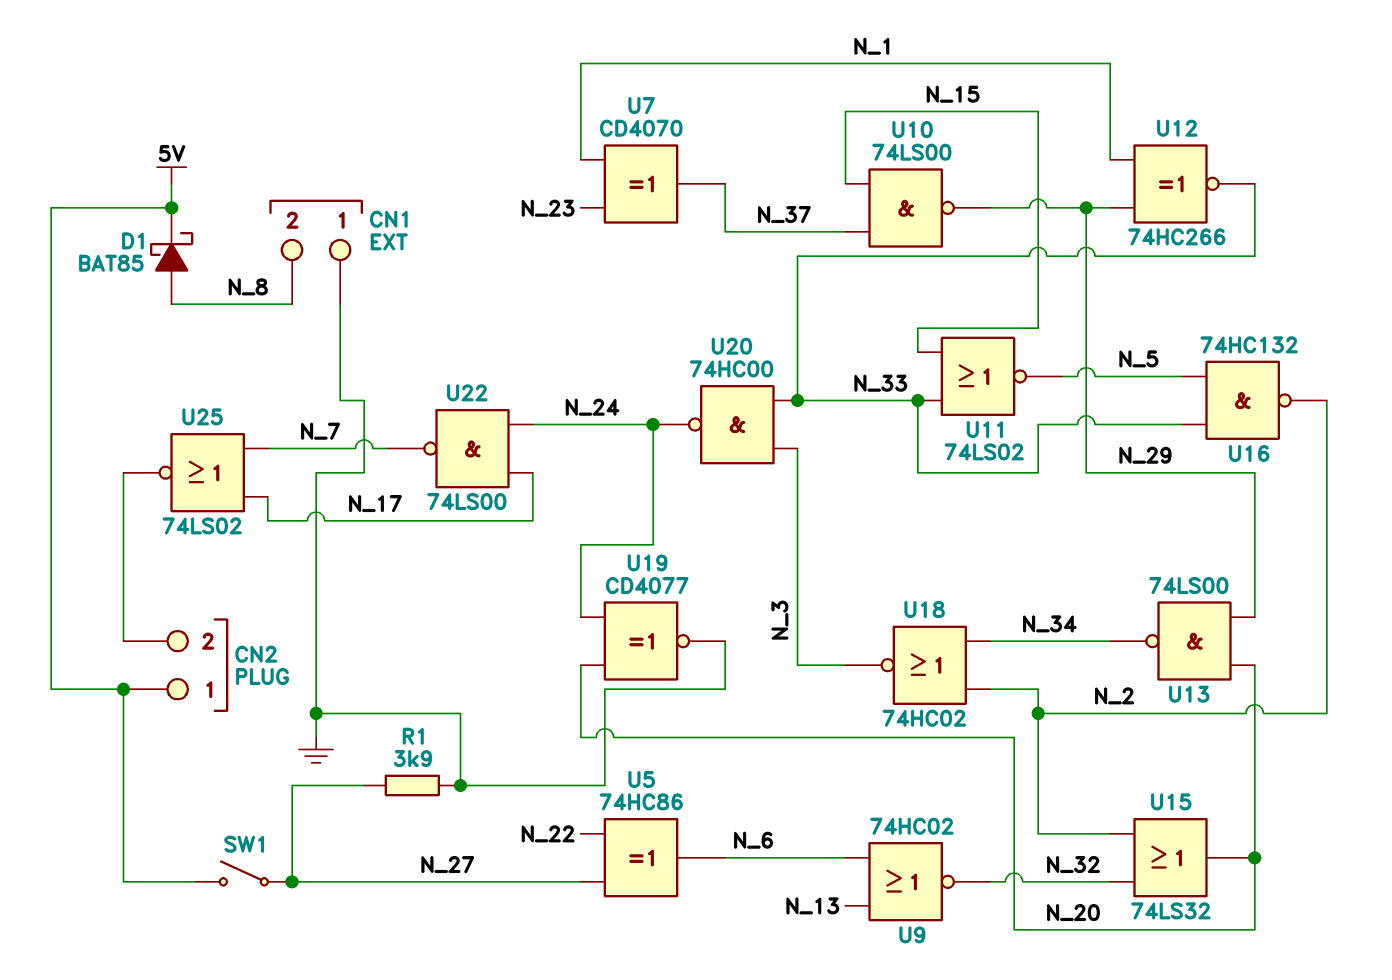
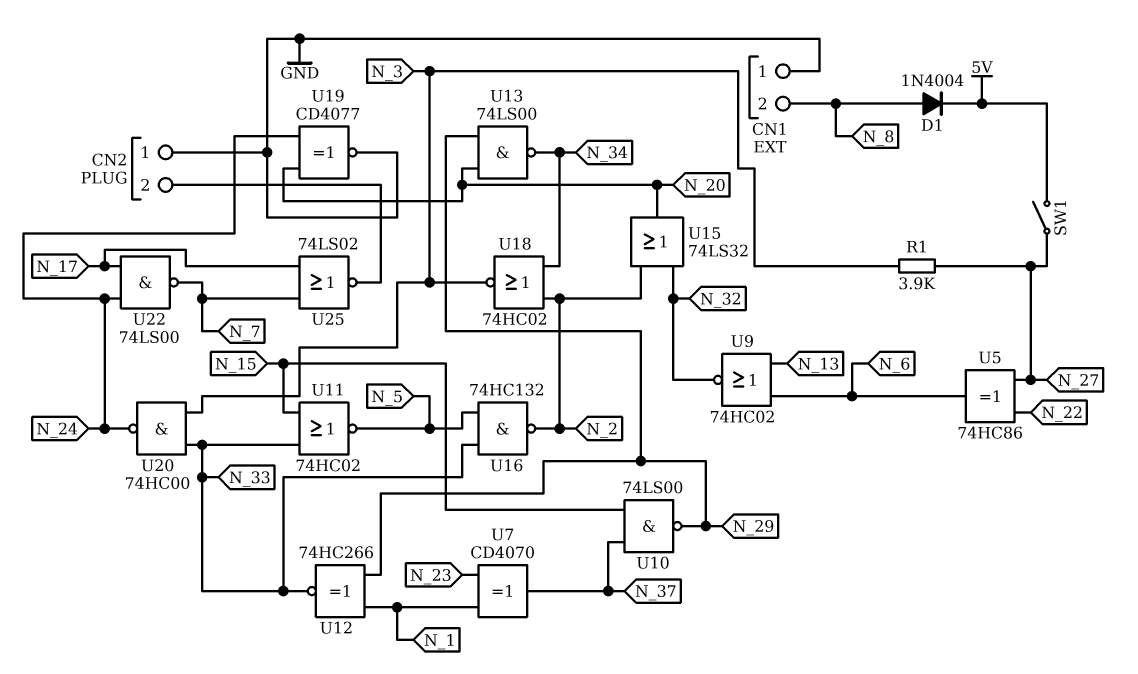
CN2 pin 1: 5V -> GND
D1: schottky BAT85 (A N_8, K 5V) -> diode 1N4004 (A N_8, K 5V)
R1: 3.9k (GND, N_27) -> 3.9k (N_3, N_27)
U11: NOR 74LS02 (in N_15, in N_33, out N_5) -> NOR 74HC02 (in N_15, in N_33, out N_5)

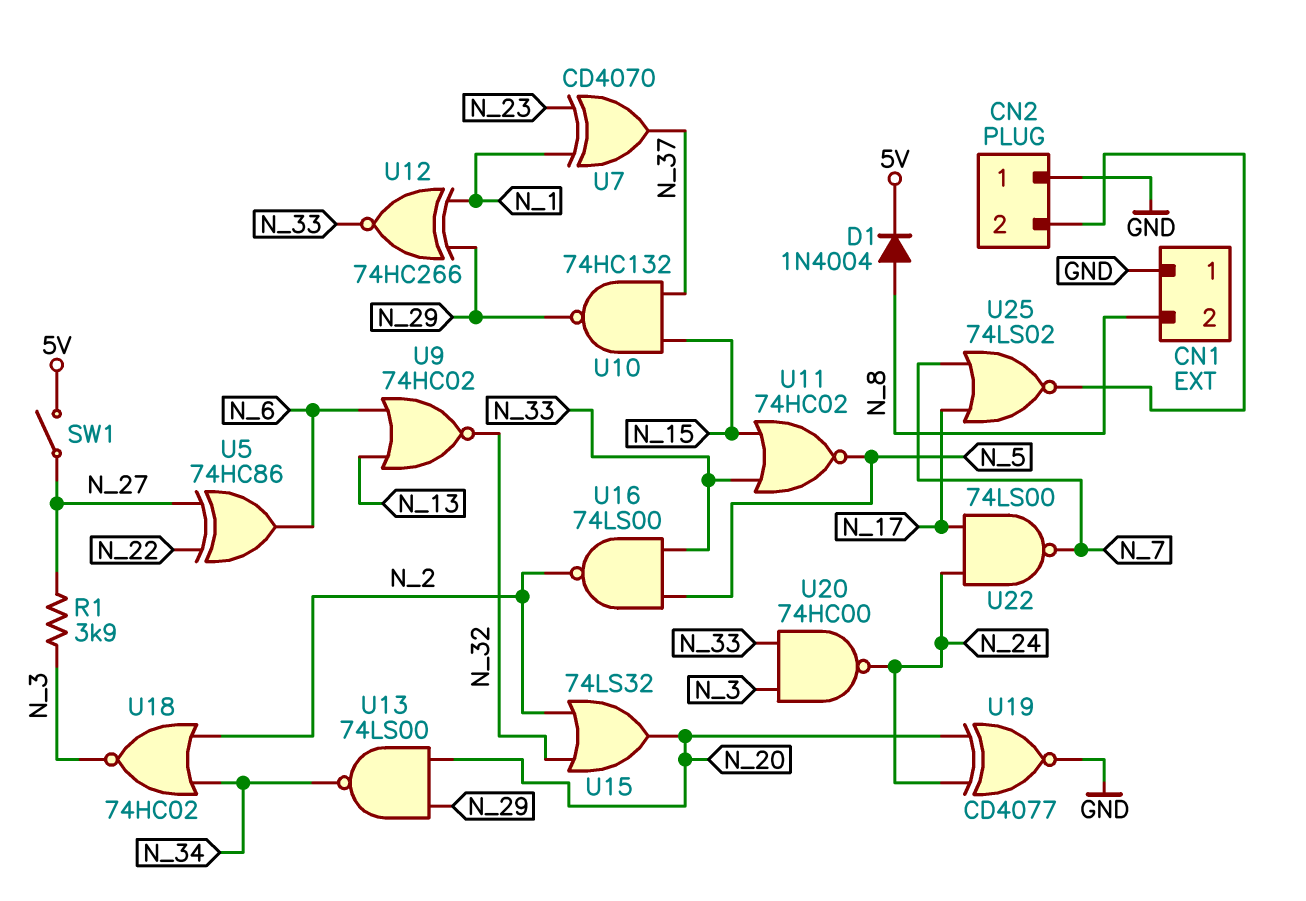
U10: NAND 74LS00 (in N_15, in N_37, out N_29) -> NAND 74HC132 (in N_15, in N_37, out N_29)
U16: NAND 74HC132 (in N_5, in N_33, out N_2) -> NAND 74LS00 (in N_5, in N_33, out N_2)

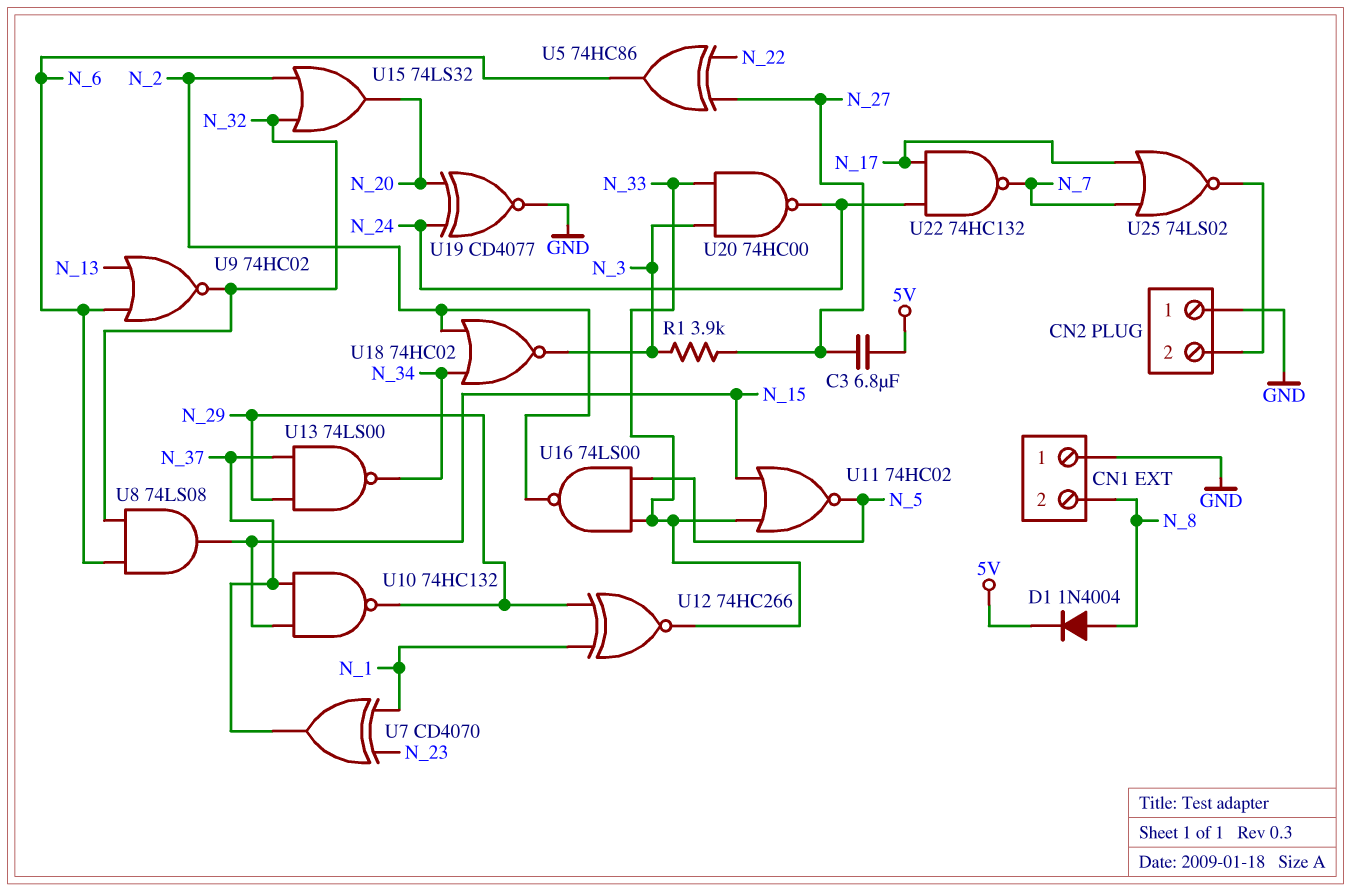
C3: none -> 6.8uF (5V, N_27)
SW1: switch (5V, N_27) -> none
U8: none -> AND 74LS08 (in N_6, in N_32, out N_15)
U13: NAND 74LS00 (in N_20, in N_29, out N_34) -> NAND 74LS00 (in N_29, in N_37, out N_34)
U22: NAND 74LS00 (in N_17, in N_24, out N_7) -> NAND 74HC132 (in N_17, in N_24, out N_7)

